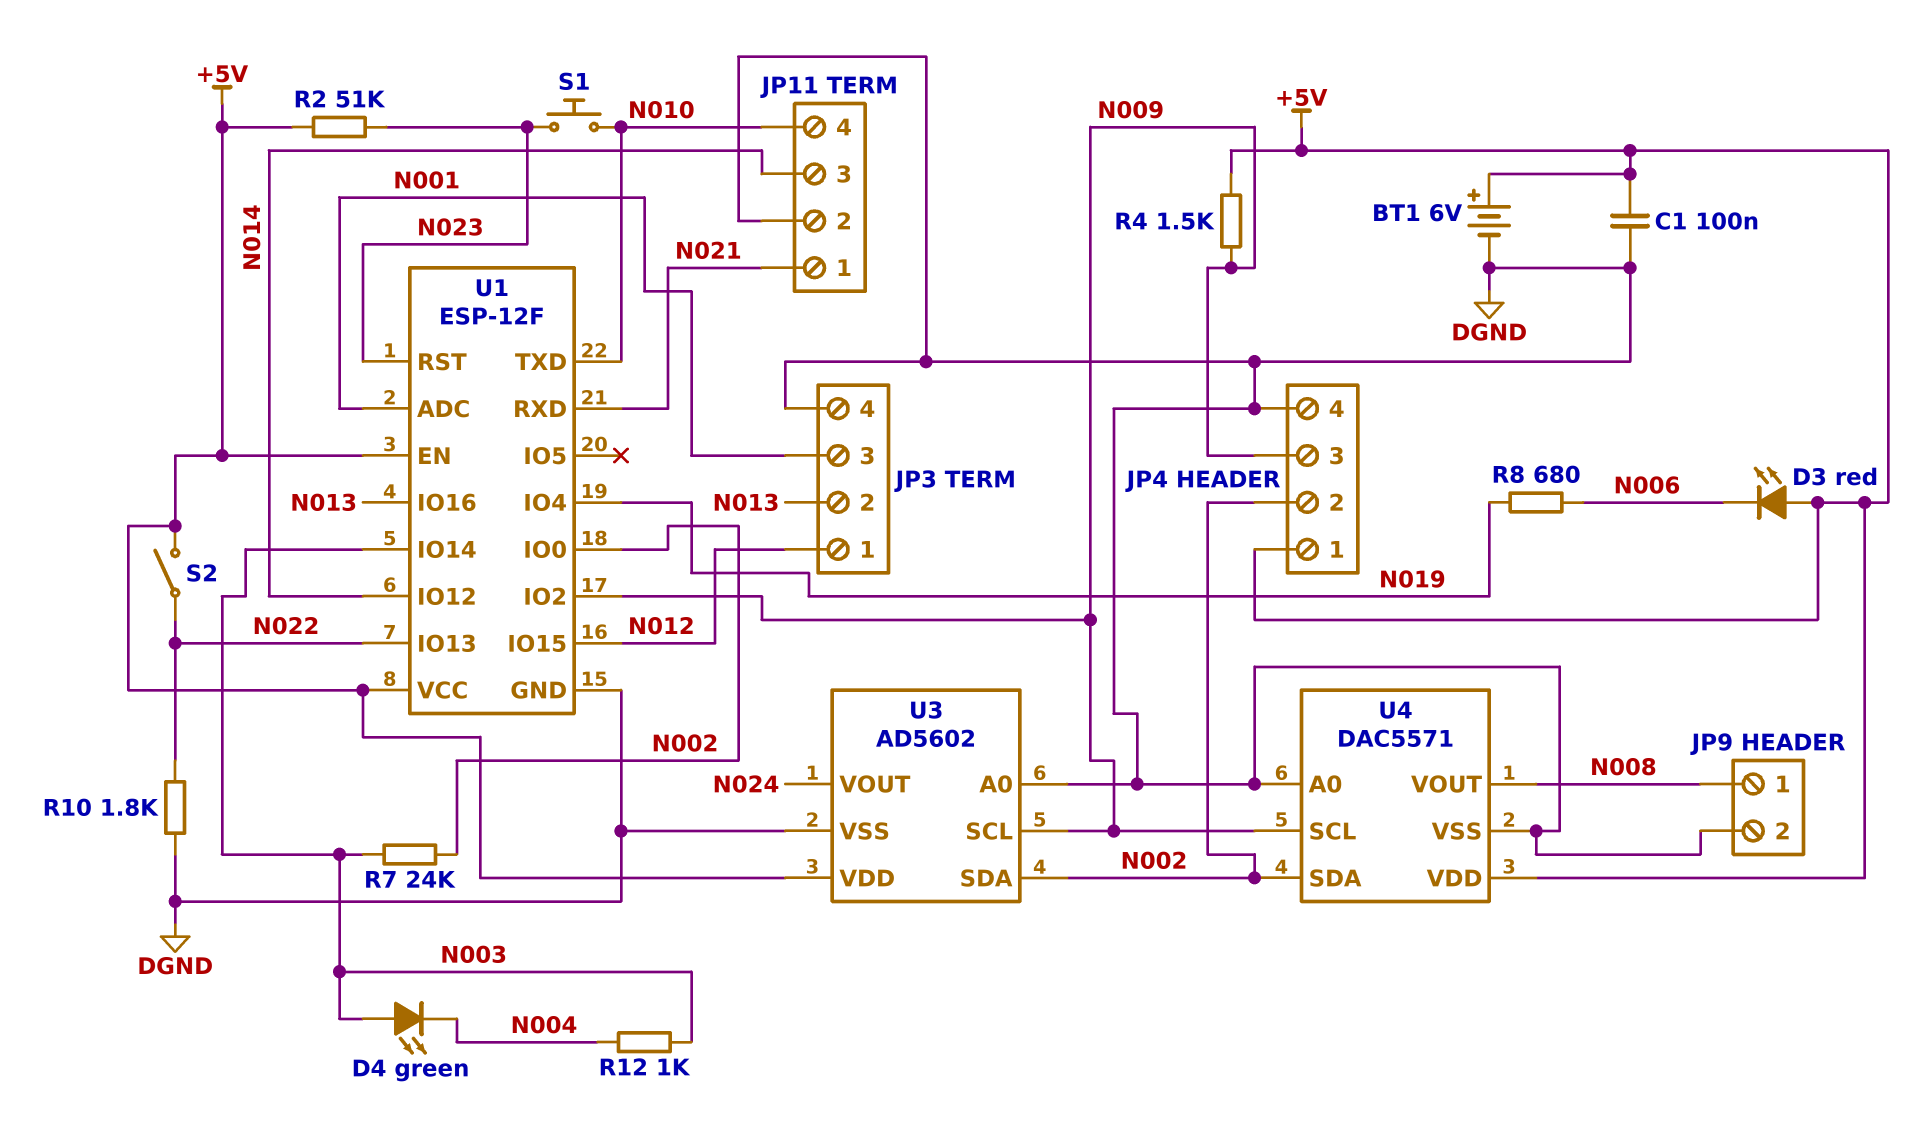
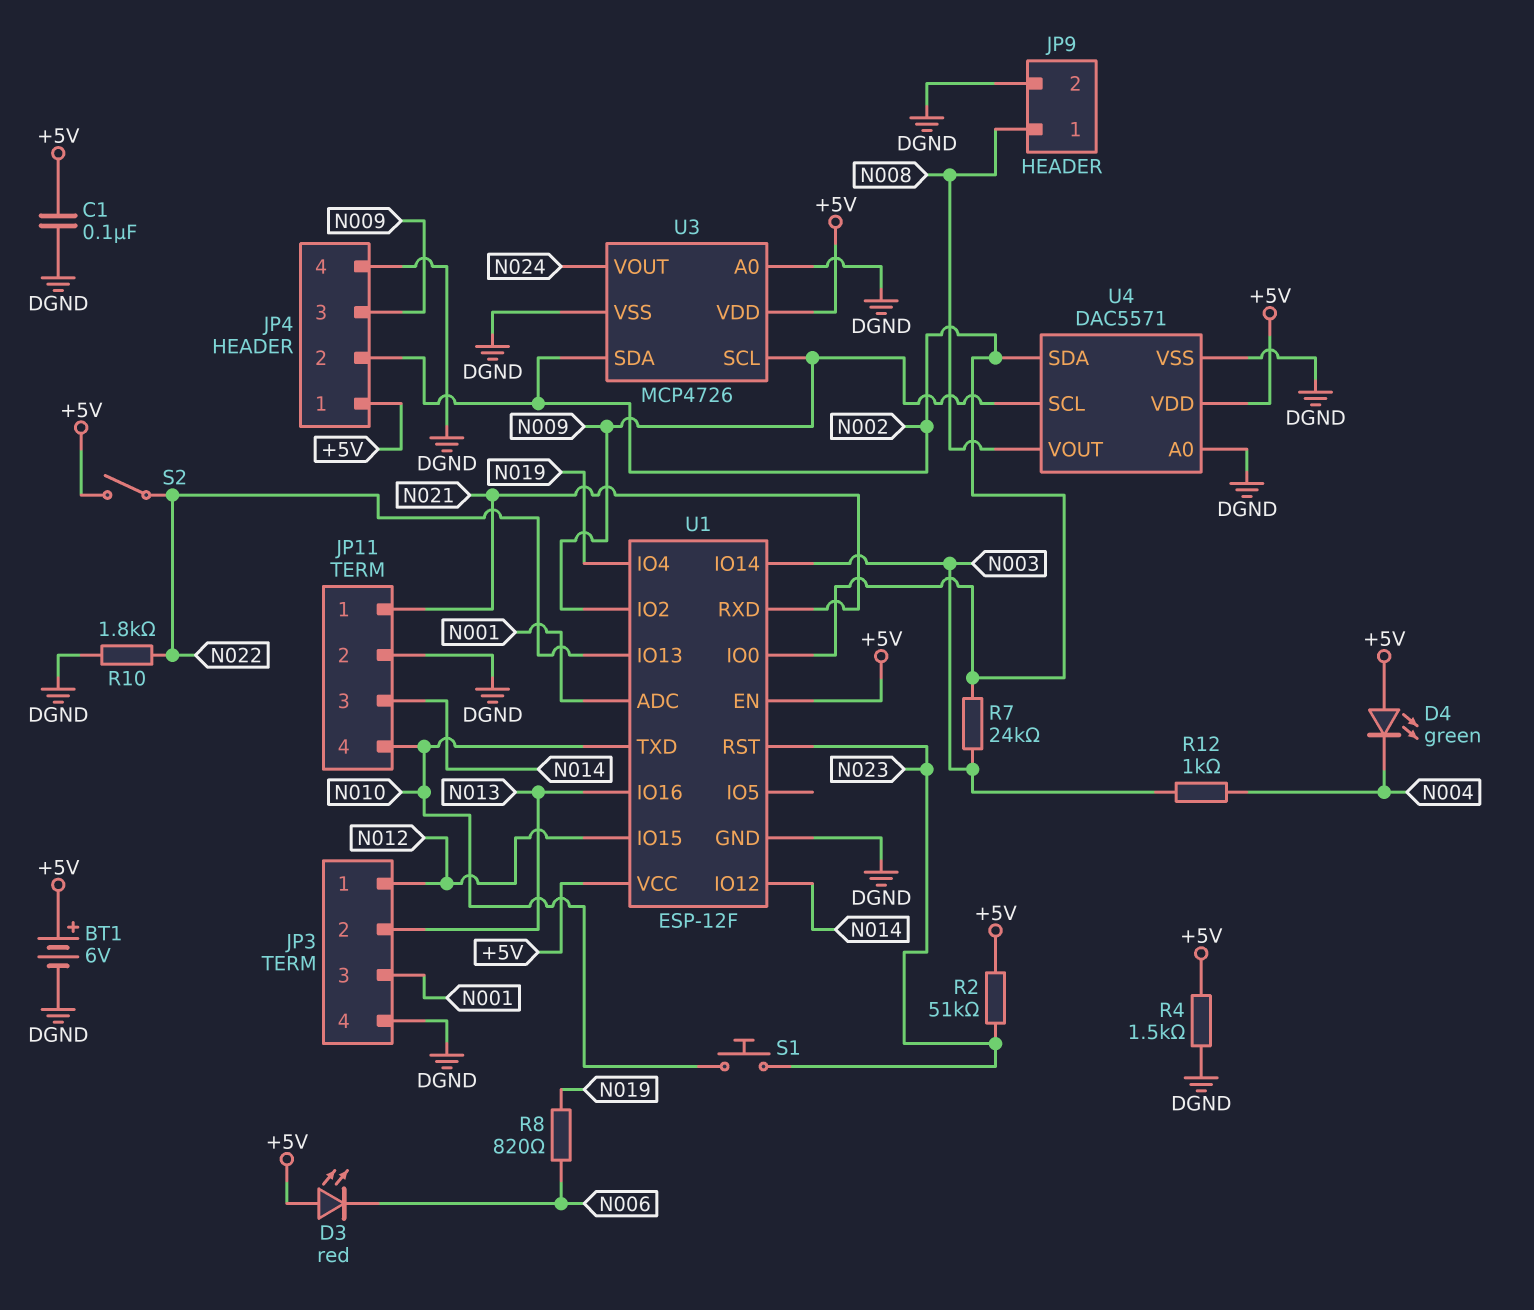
D4: LED green (A N003, K N004) -> LED green (A +5V, K N004)
R4: 1.5k (+5V, N009) -> 1.5k (+5V, DGND)
R8: 680 (N006, N019) -> 820 (N006, N019)
U3: AD5602 -> MCP4726

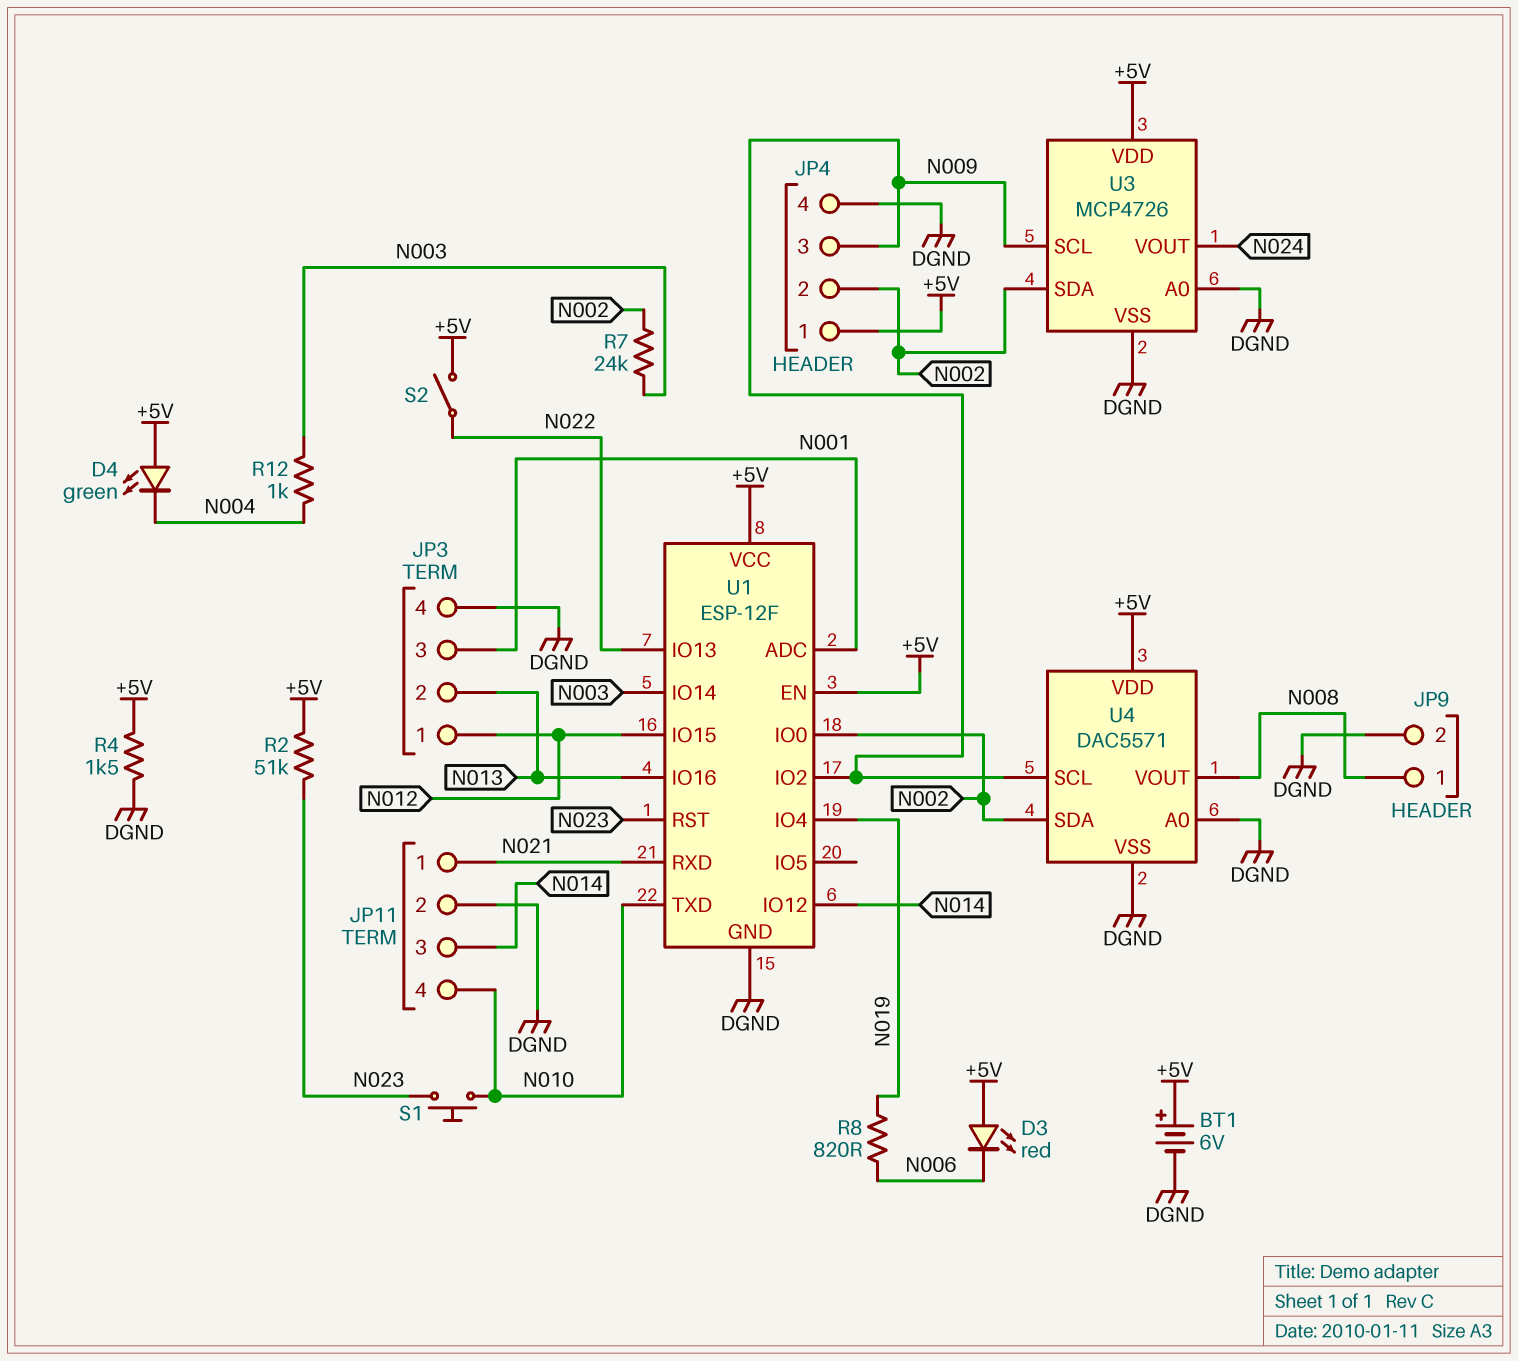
C1: 100nF (+5V, DGND) -> none
R10: 1.8k (DGND, N022) -> none

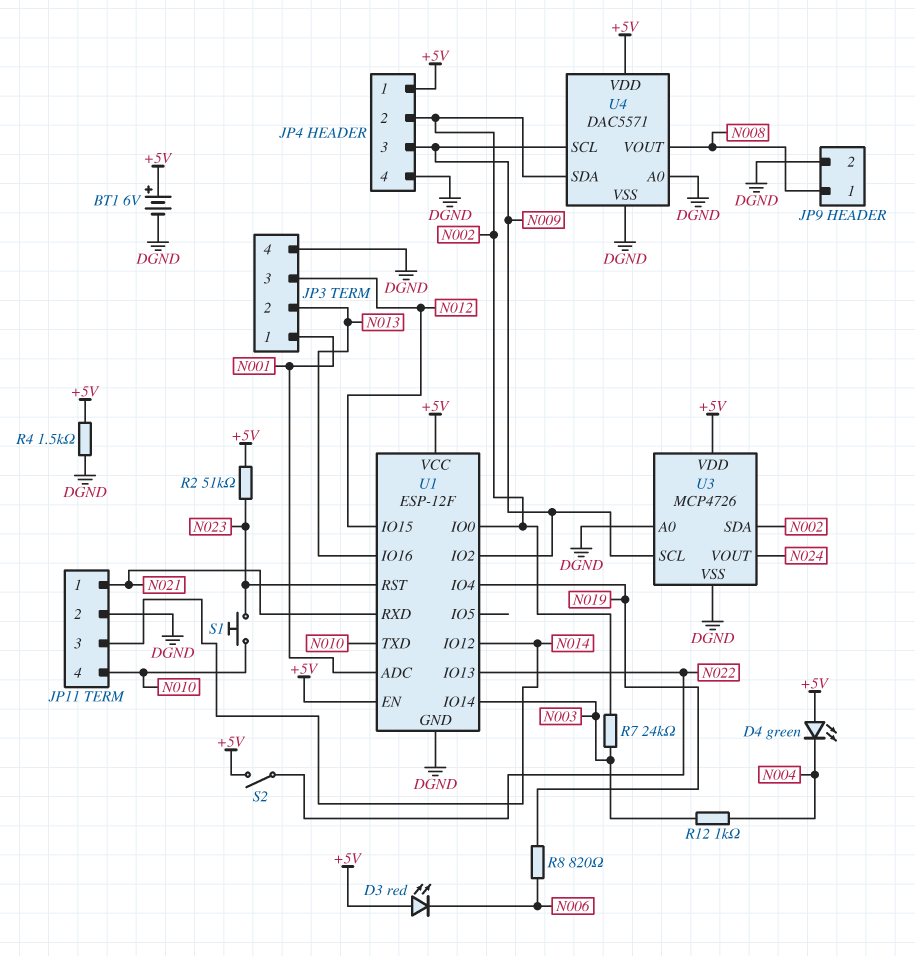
JP3 pin 1: N012 -> N001
JP3 pin 3: N001 -> N012

